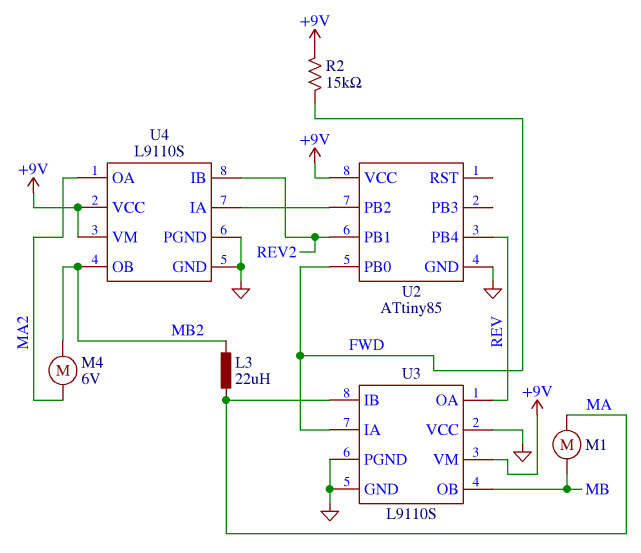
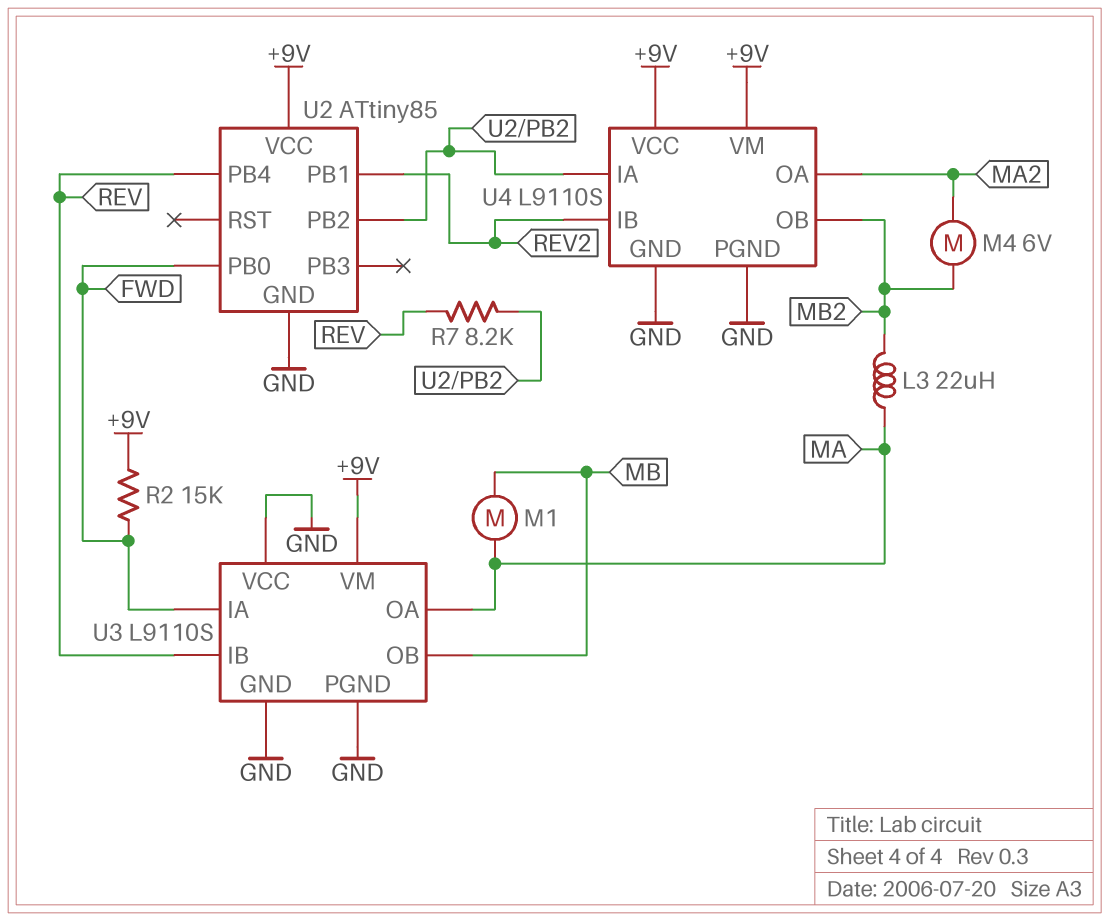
R7: none -> 8.2k (REV, U2/PB2)
U3 pin IB: MA -> REV
U3 pin OA: REV -> MA

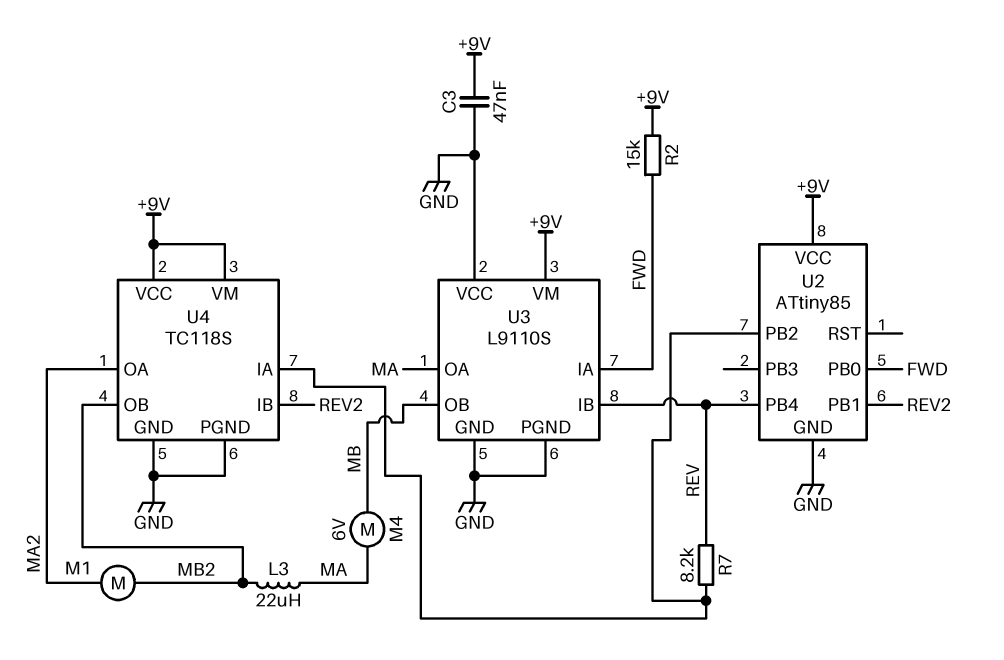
C3: none -> 47nF (+9V, GND)
M1: motor (MA, MB) -> motor (MA2, MB2)
M4: motor 6V (MA2, MB2) -> motor 6V (MA, MB)
U4: L9110S -> TC118S

